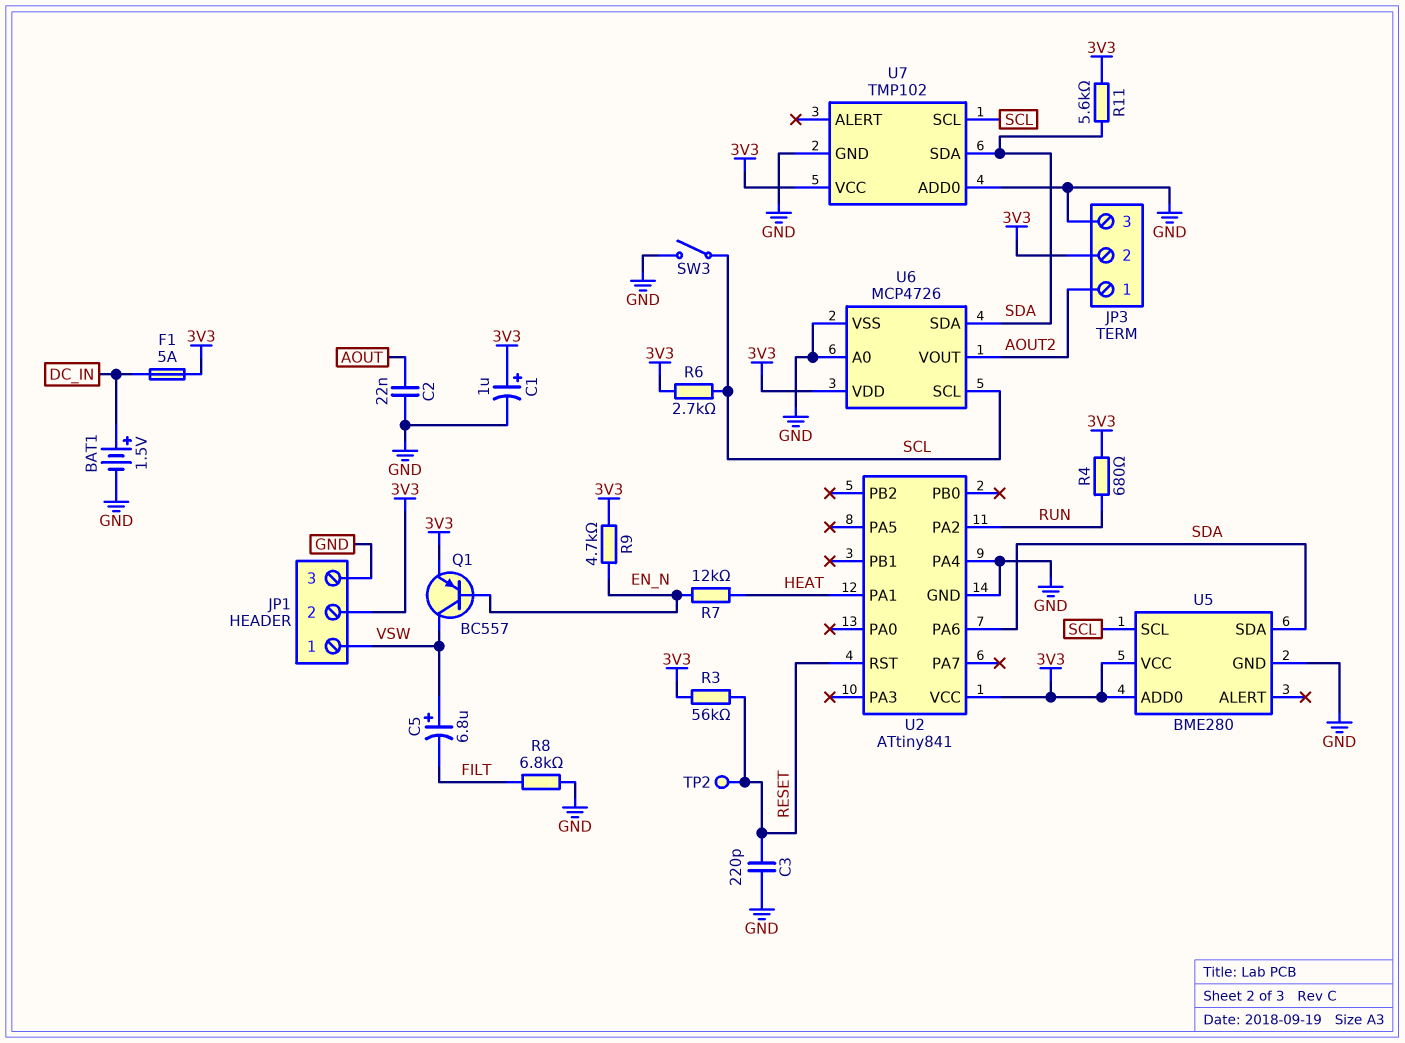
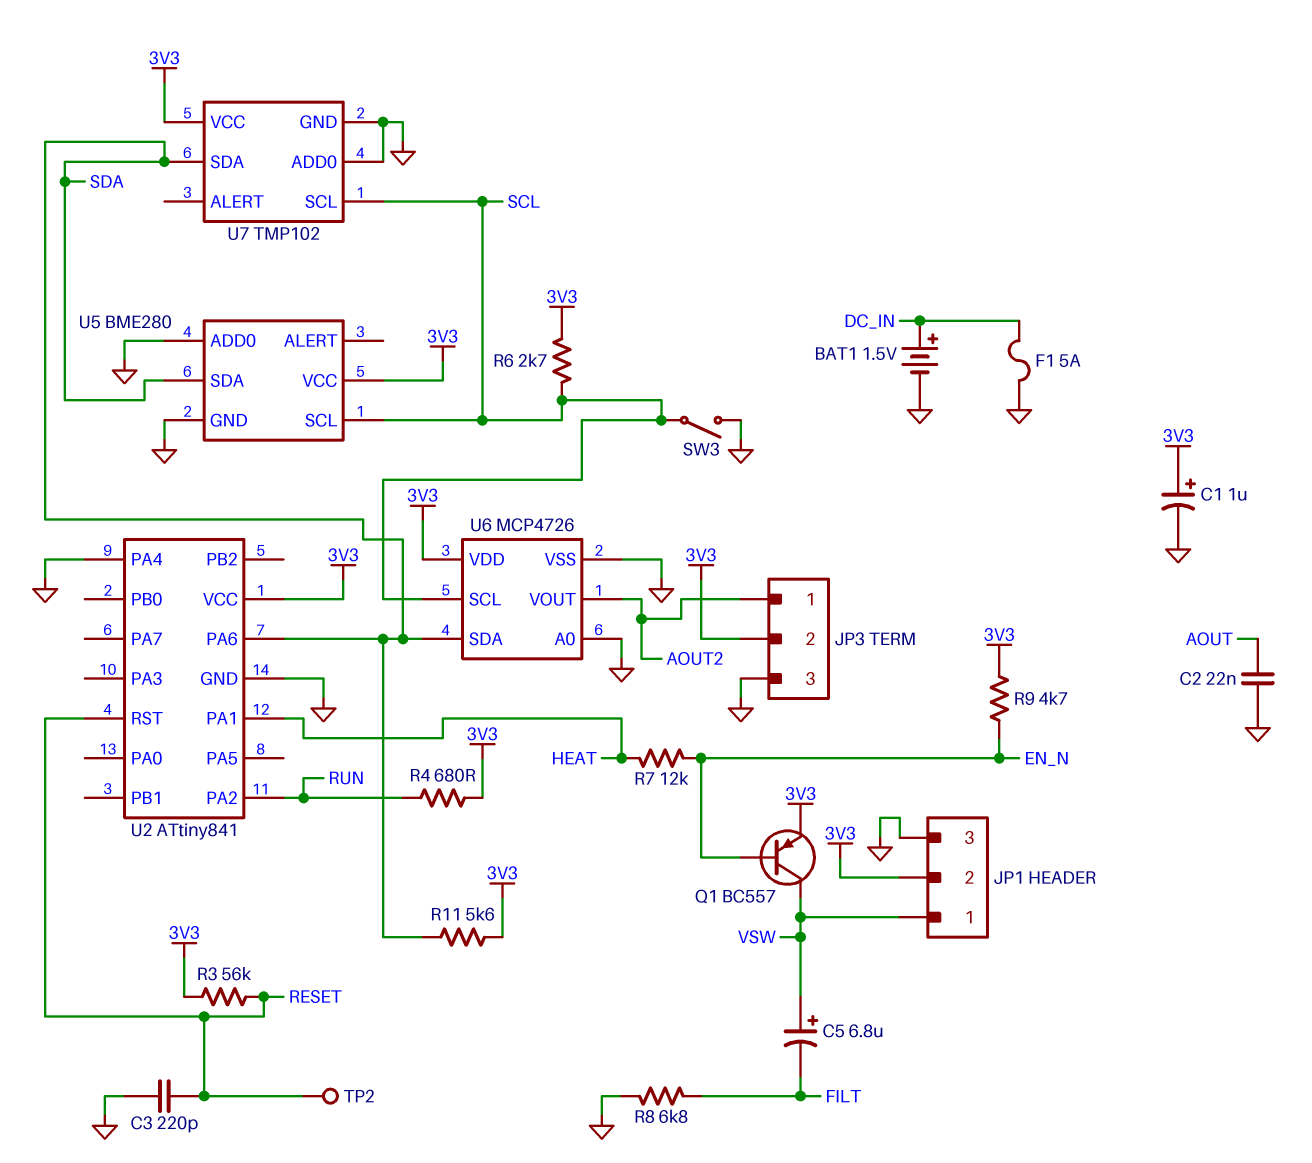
F1: 5A (3V3, DC_IN) -> 5A (DC_IN, GND)
U5 pin ADD0: 3V3 -> GND

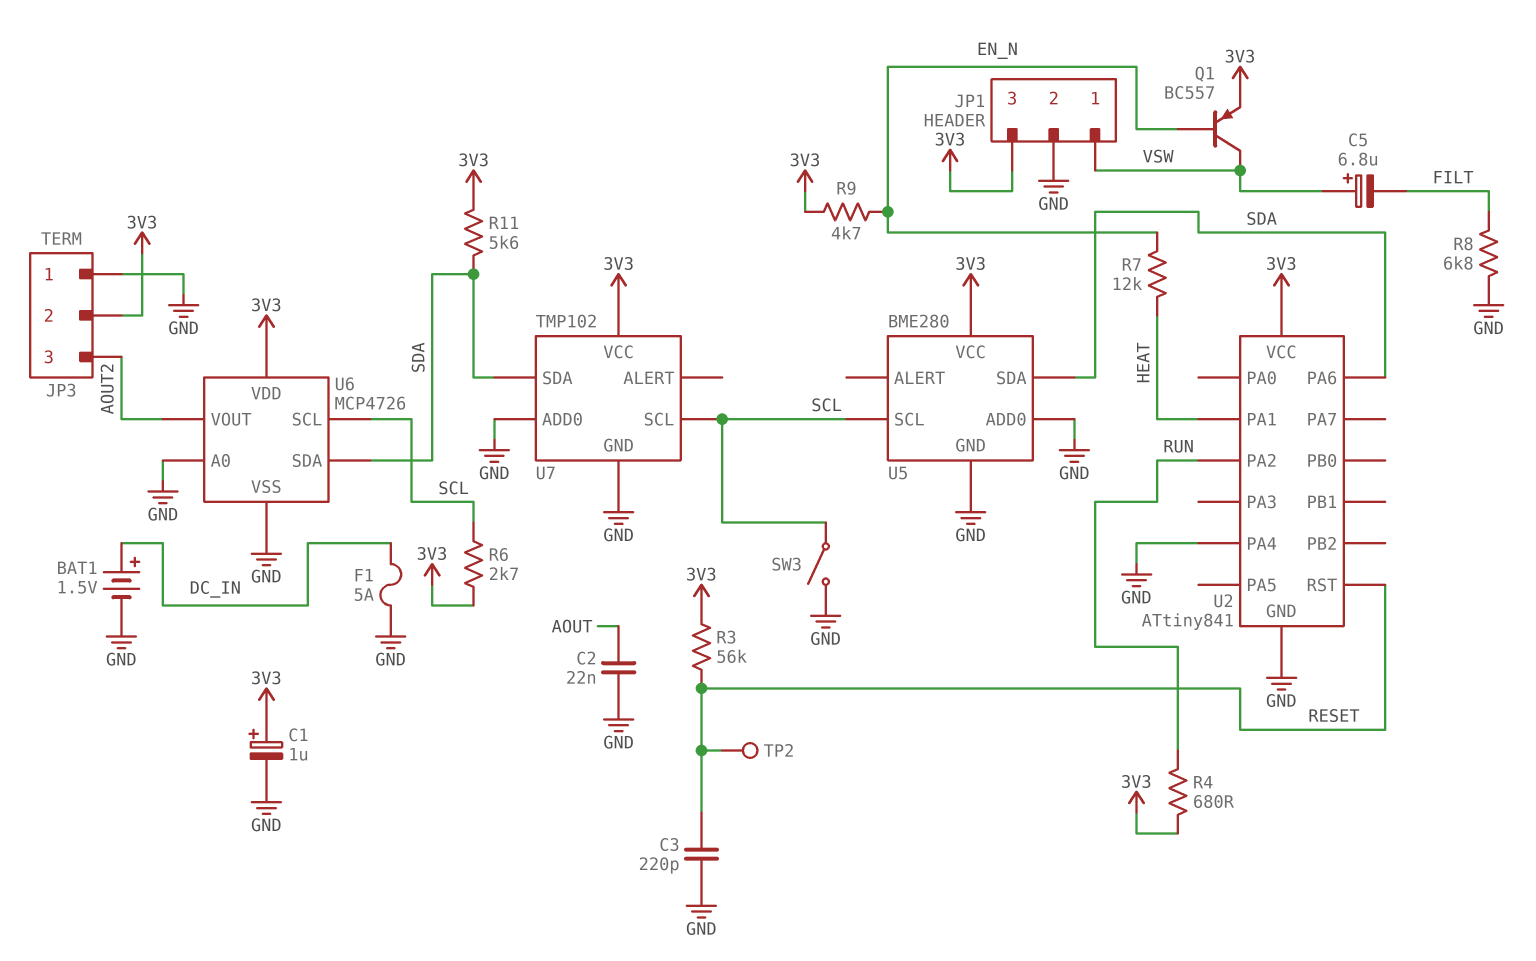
JP1 pin 2: 3V3 -> GND
JP1 pin 3: GND -> 3V3
JP3 pin 1: AOUT2 -> GND
JP3 pin 3: GND -> AOUT2

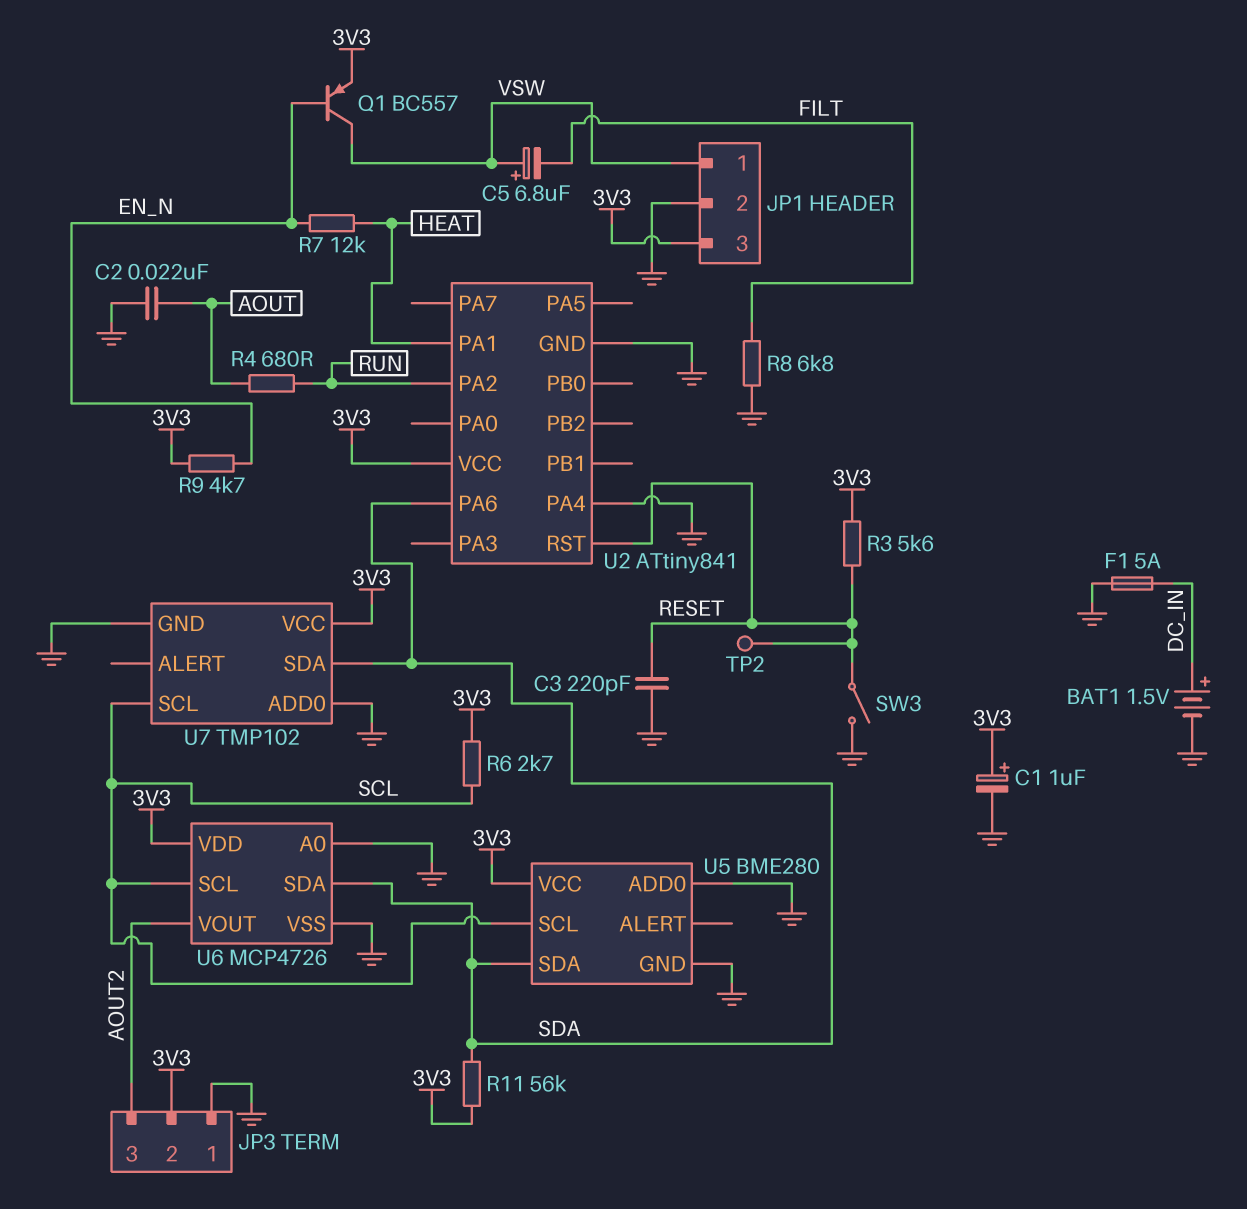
R3: 56k (3V3, RESET) -> 5.6k (3V3, RESET)
R4: 680 (3V3, RUN) -> 680 (AOUT, RUN)
R11: 5.6k (3V3, SDA) -> 56k (3V3, SDA)
SW3: switch (GND, SCL) -> switch (GND, RESET)

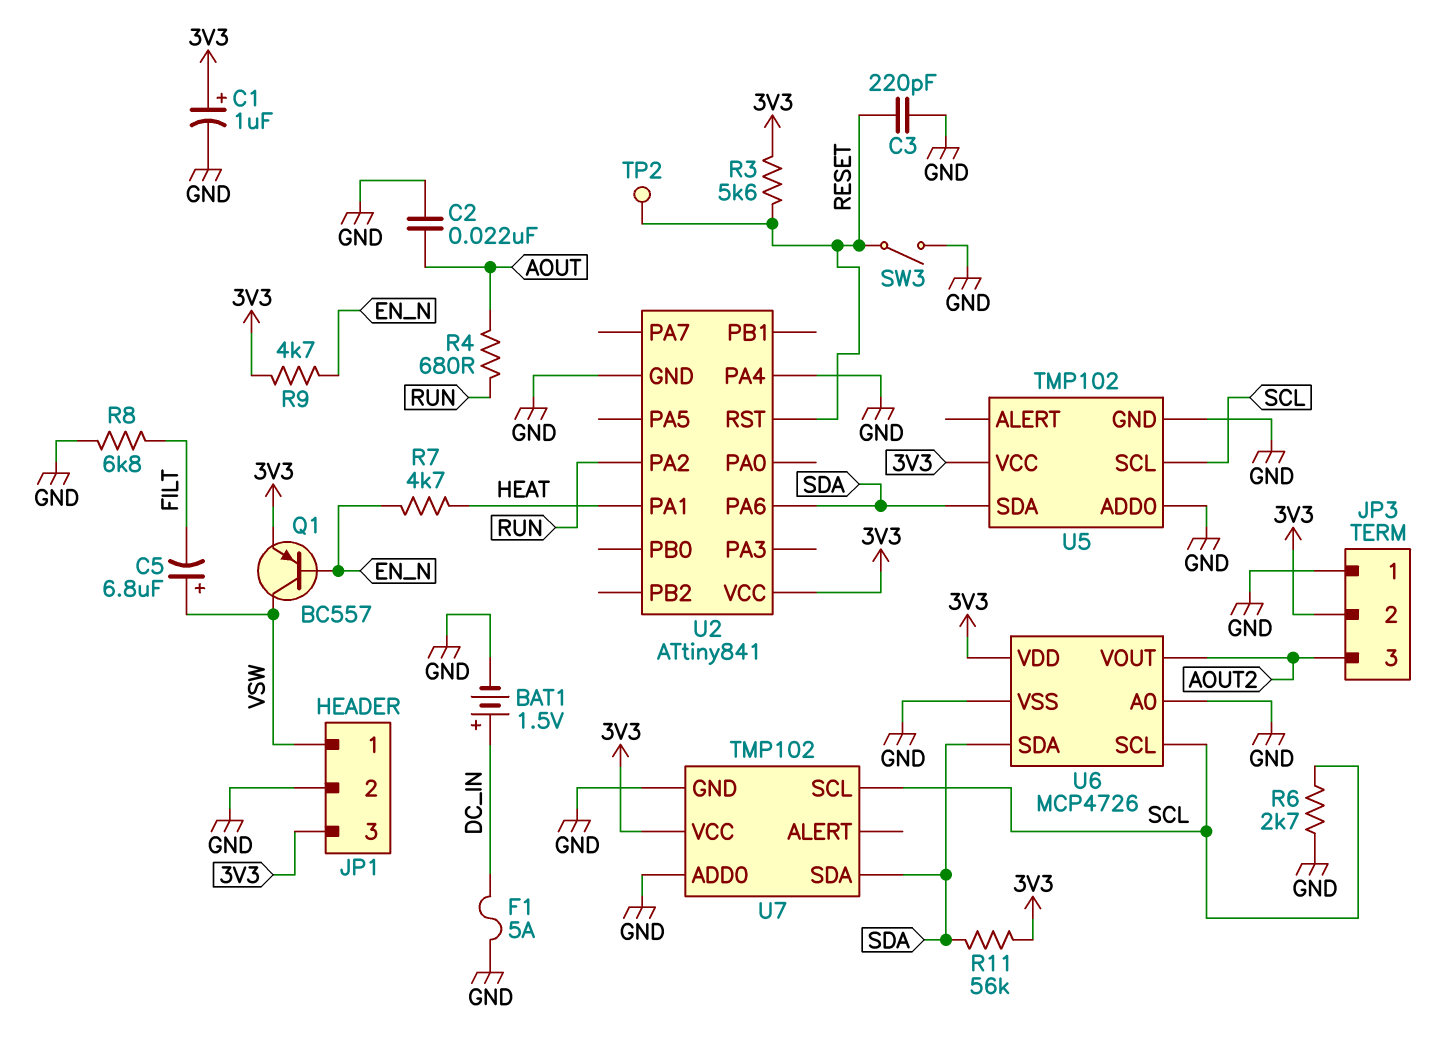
R6: 2.7k (3V3, SCL) -> 2.7k (GND, SCL)
R7: 12k (EN_N, HEAT) -> 4.7k (EN_N, HEAT)
U5: BME280 -> TMP102

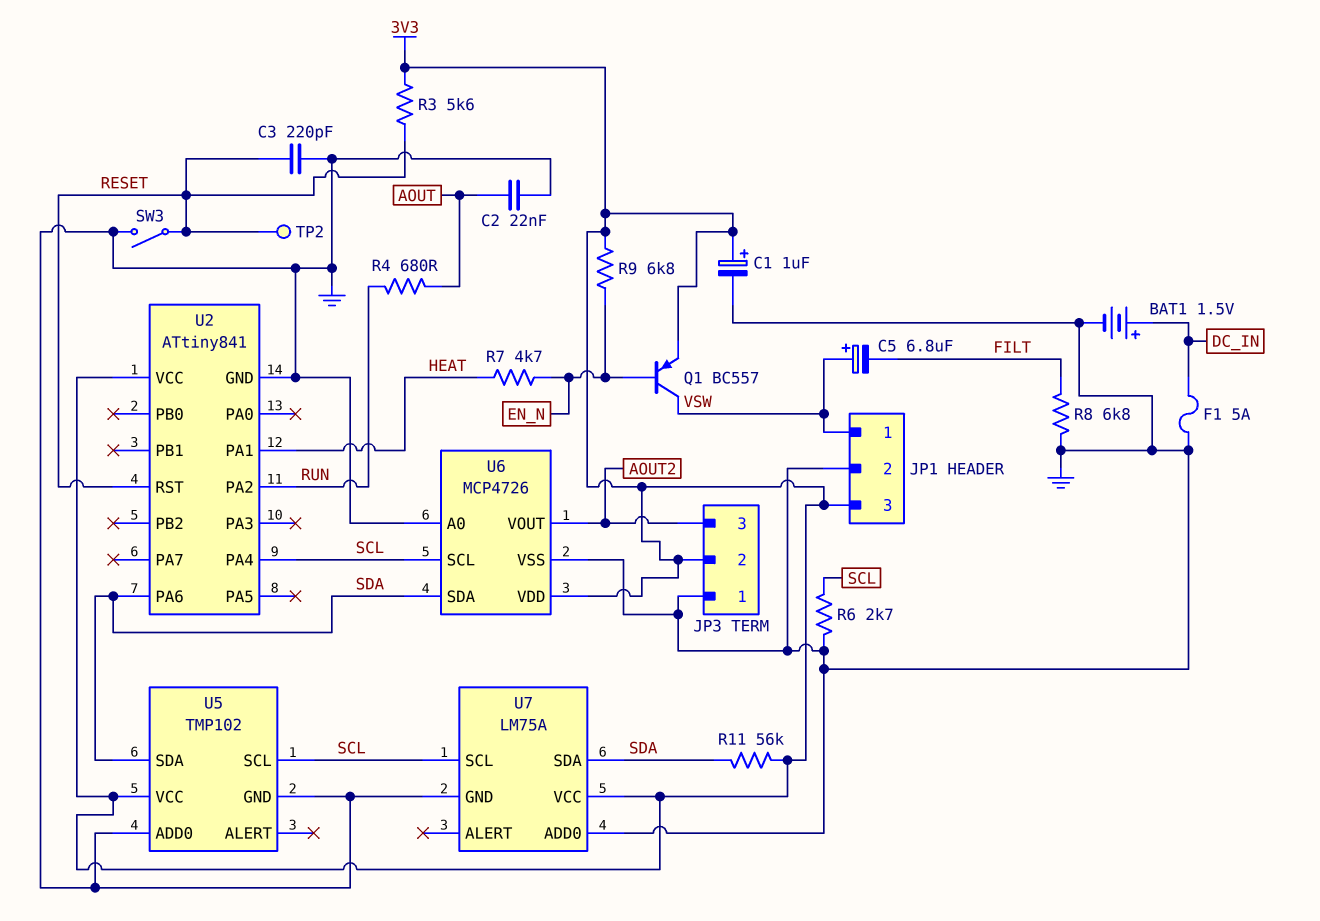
R9: 4.7k (3V3, EN_N) -> 6.8k (3V3, EN_N)
U2 pin PA4: GND -> SCL
U7: TMP102 -> LM75A

